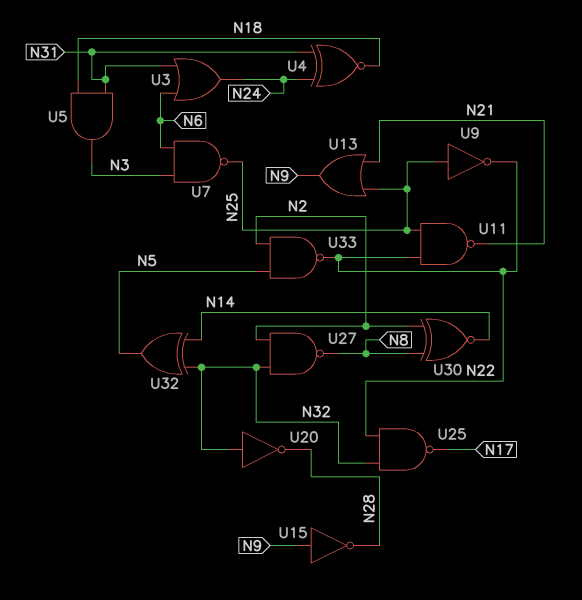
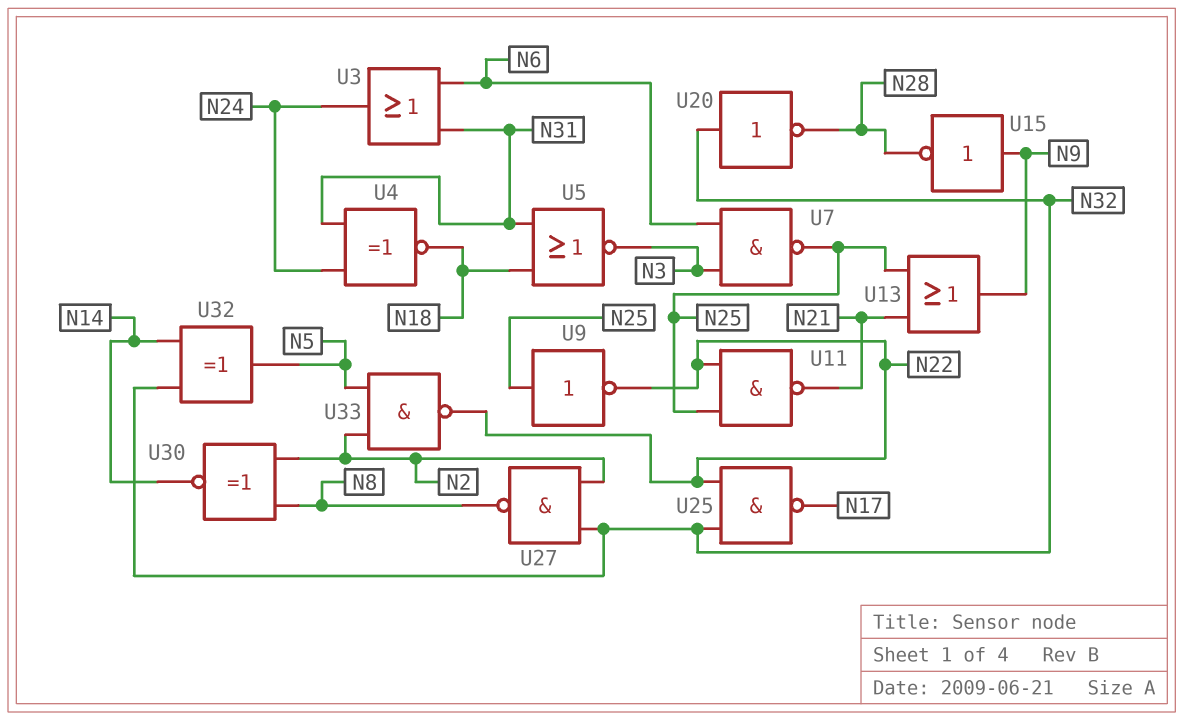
U5: AND (in N18, in N31, out N3) -> NOR (in N18, in N31, out N3)

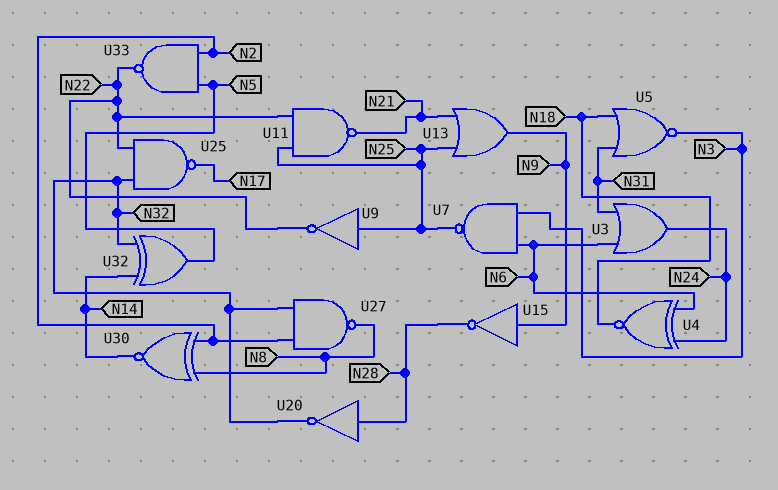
U4: XNOR (in N24, in N31, out N18) -> XNOR (in N6, in N24, out N18)
U20: NOT (in N32, out N28) -> NOT (in N28, out N32)

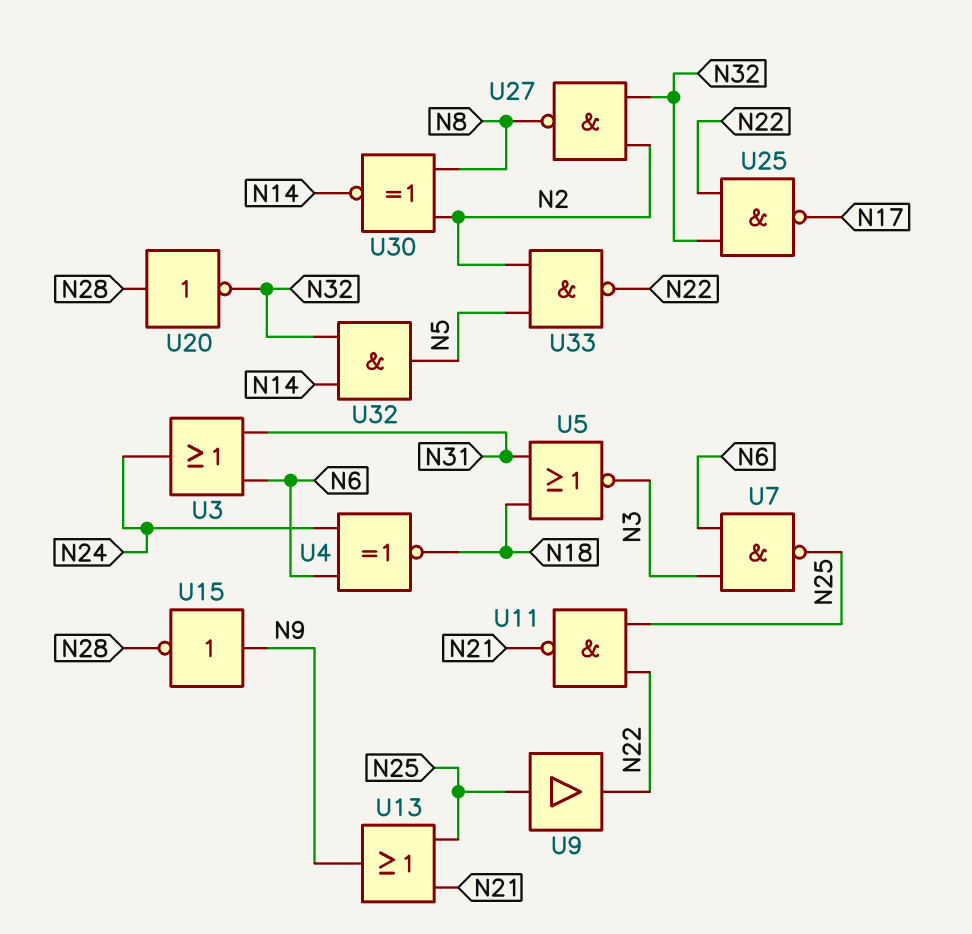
U9: NOT (in N25, out N22) -> buffer (in N25, out N22)
U32: XOR (in N14, in N32, out N5) -> AND (in N14, in N32, out N5)

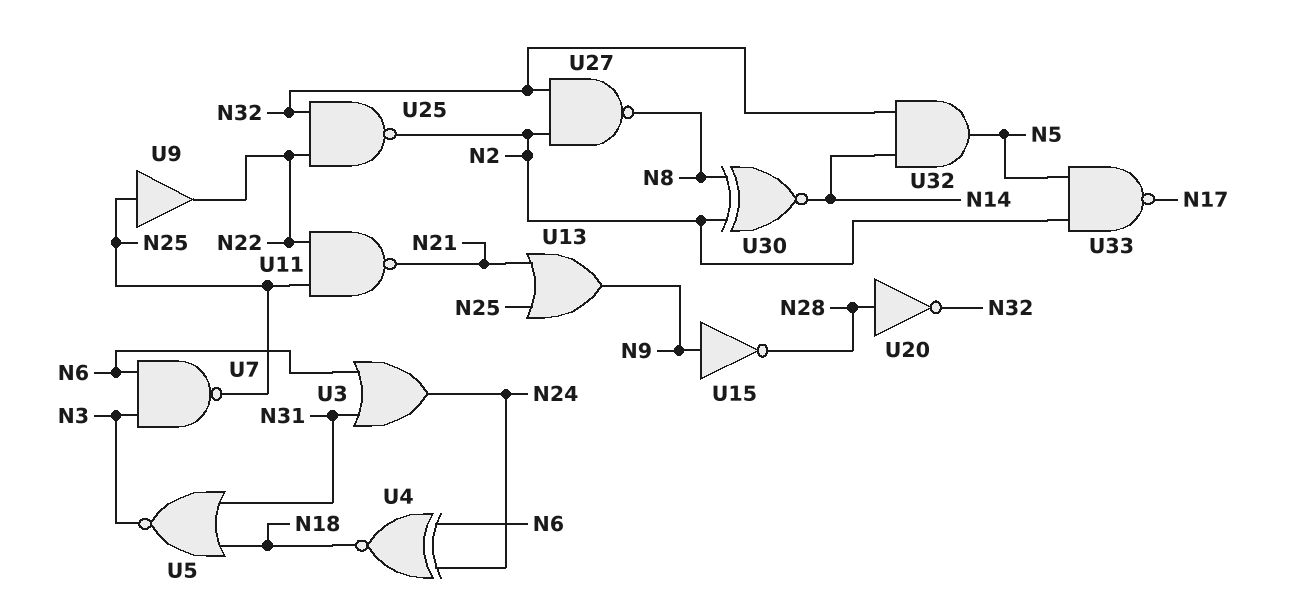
U25: NAND (in N22, in N32, out N17) -> NAND (in N22, in N32, out N2)
U33: NAND (in N2, in N5, out N22) -> NAND (in N2, in N5, out N17)

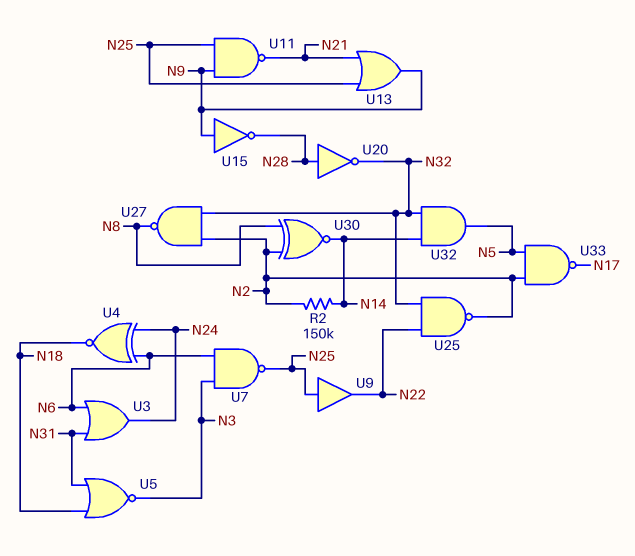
R2: none -> 150k (N2, N14)
U11: NAND (in N22, in N25, out N21) -> NAND (in N9, in N25, out N21)

